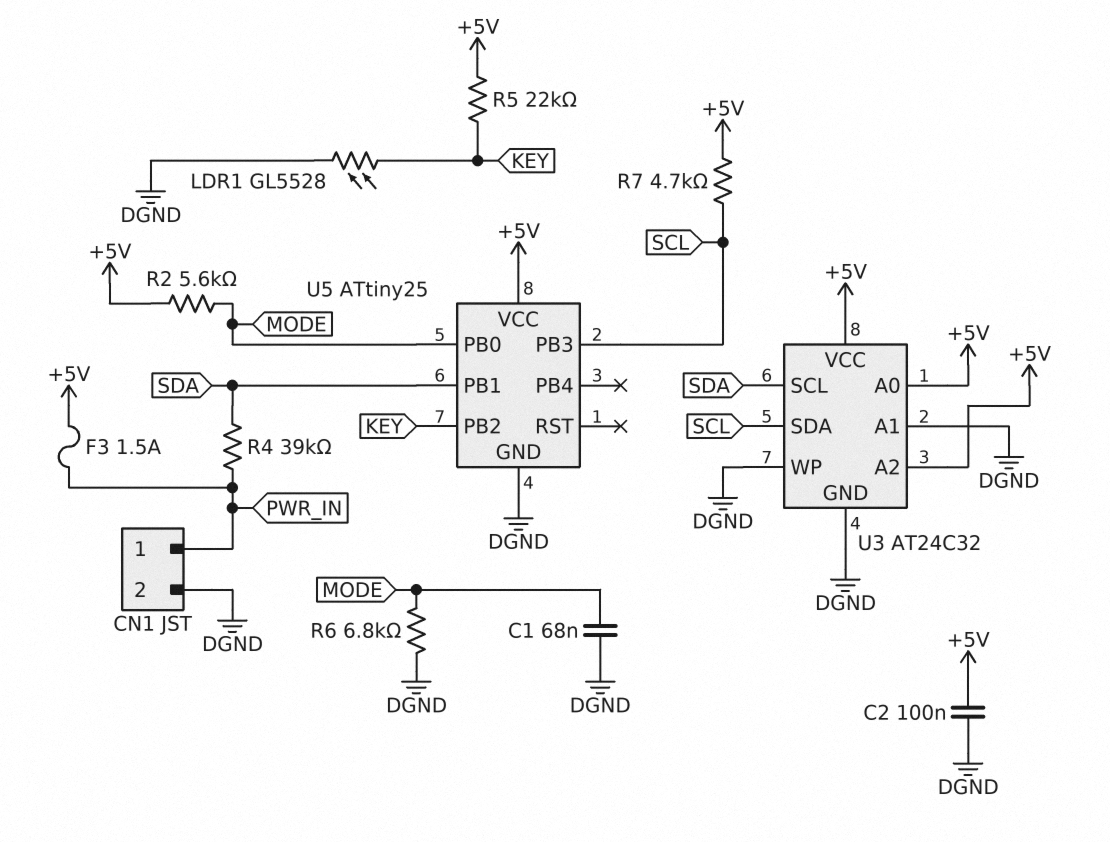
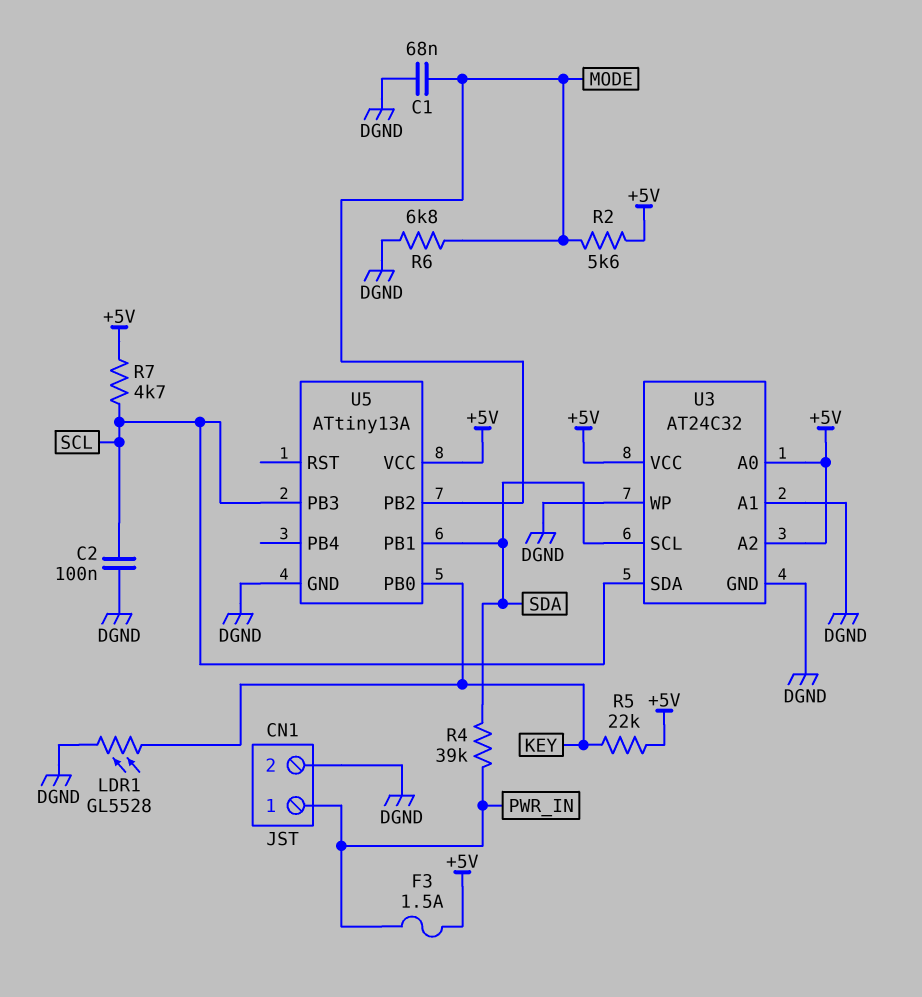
C2: 100nF (+5V, DGND) -> 100nF (DGND, SCL)
U5: ATtiny25 -> ATtiny13A
U5 pin PB0: MODE -> KEY
U5 pin PB2: KEY -> MODE

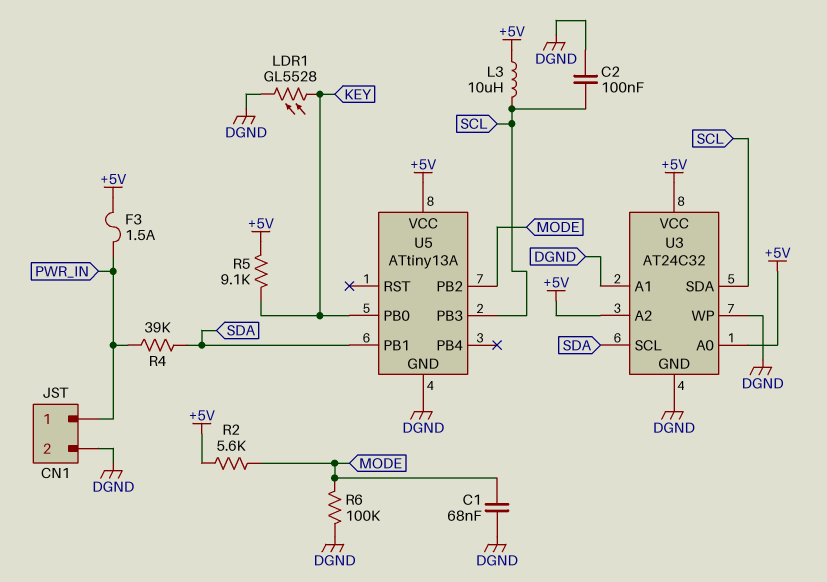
L3: none -> 10uH (+5V, SCL)
R5: 22k (+5V, KEY) -> 9.1k (+5V, KEY)
R6: 6.8k (DGND, MODE) -> 100k (DGND, MODE)
R7: 4.7k (+5V, SCL) -> none

